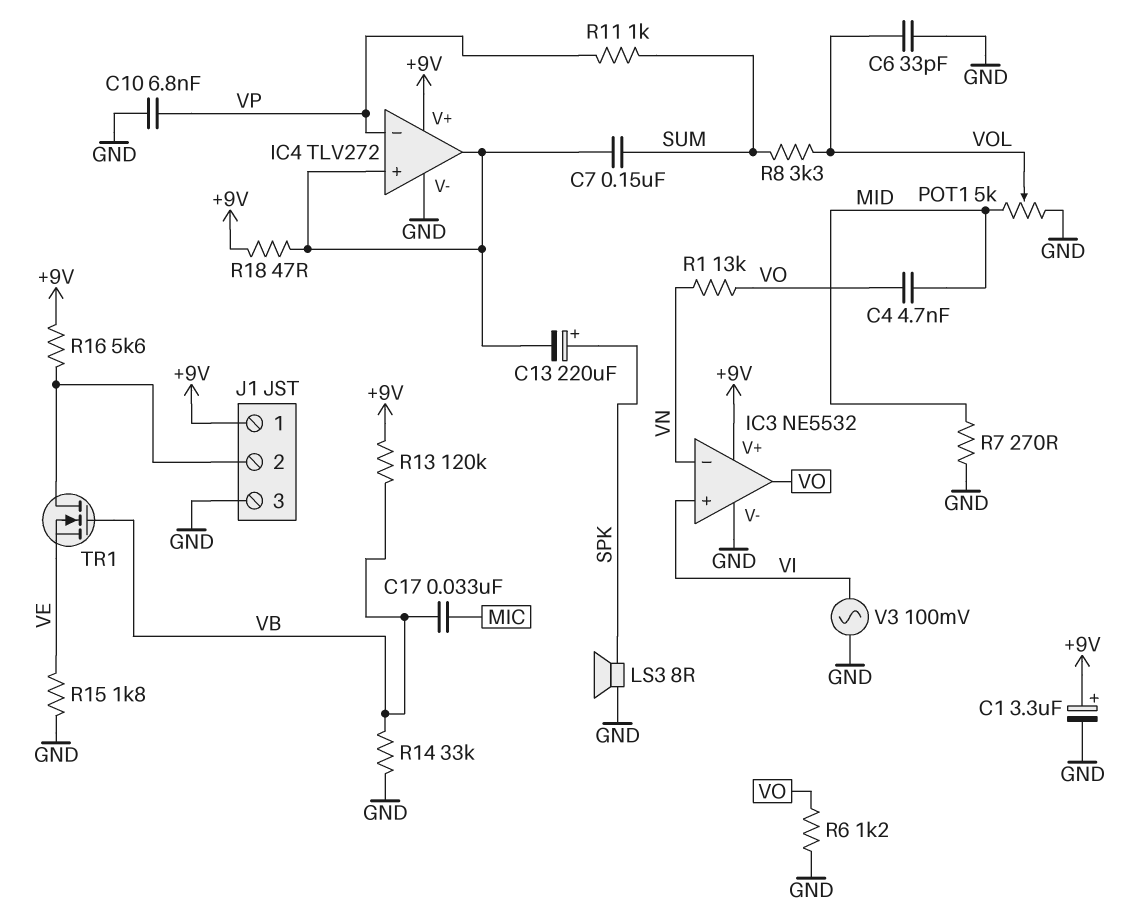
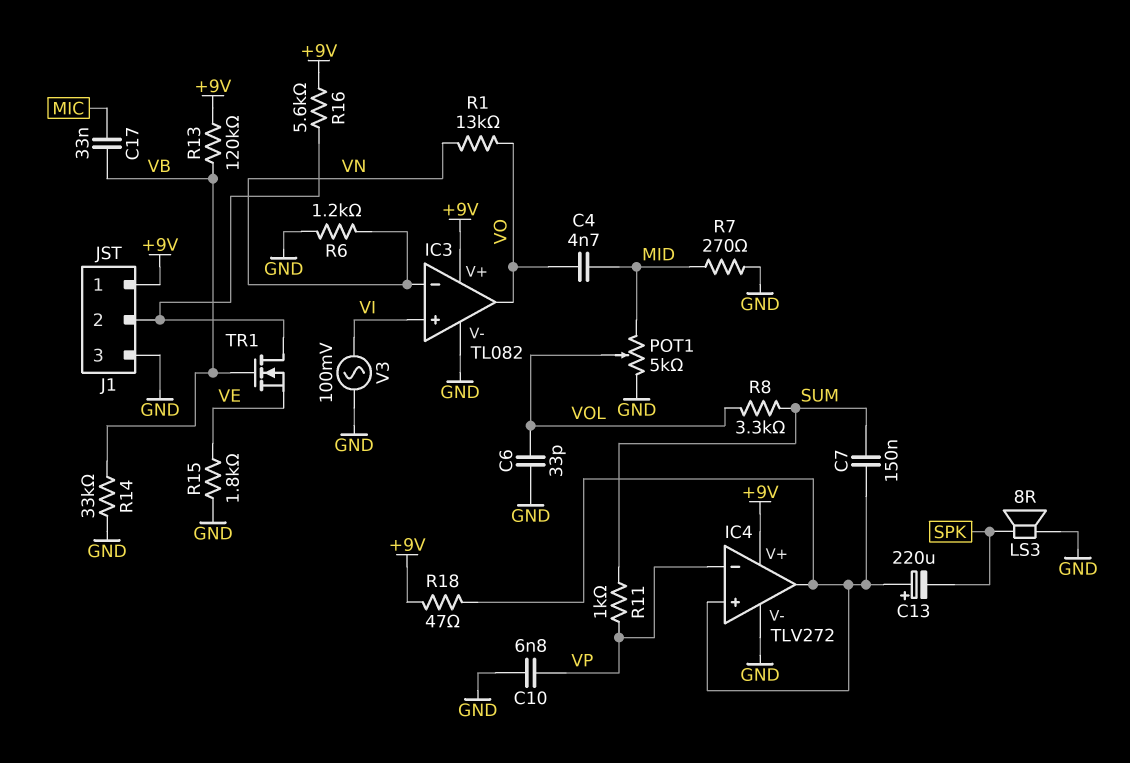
C1: 3.3uF (plus +9V, minus GND) -> none
C13: 220uF (plus SPK, minus IC4/in+) -> 220uF (plus IC4/in+, minus SPK)
IC3: NE5532 -> TL082
R6: 1.2k (GND, VO) -> 1.2k (GND, VN)

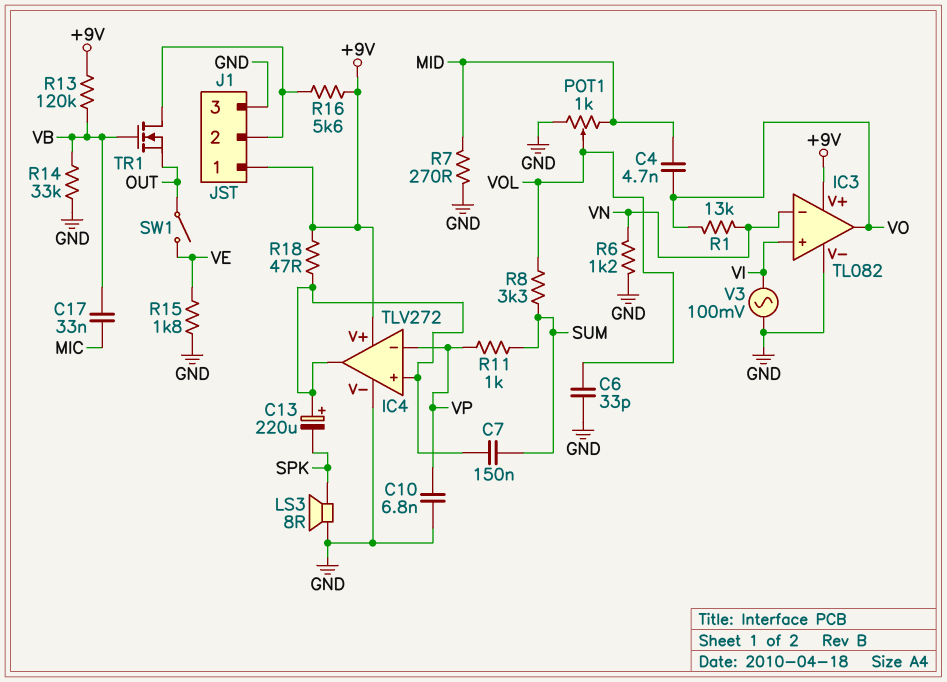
POT1: 5k (GND, MID, wiper VOL) -> 1k (GND, MID, wiper VOL)
SW1: none -> switch (OUT, VE)
TR1: NMOS (G VB, D J1/2, S VE) -> NMOS (G VB, D J1/2, S OUT)

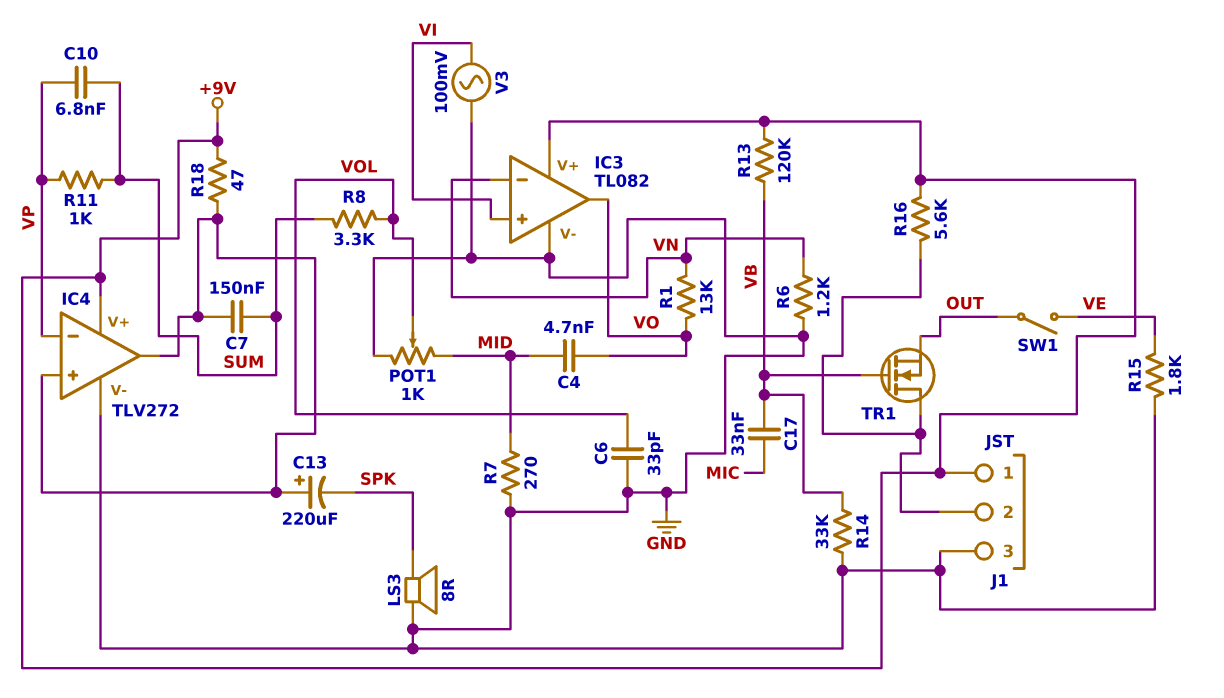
C10: 6.8nF (GND, VP) -> 6.8nF (SUM, VP)

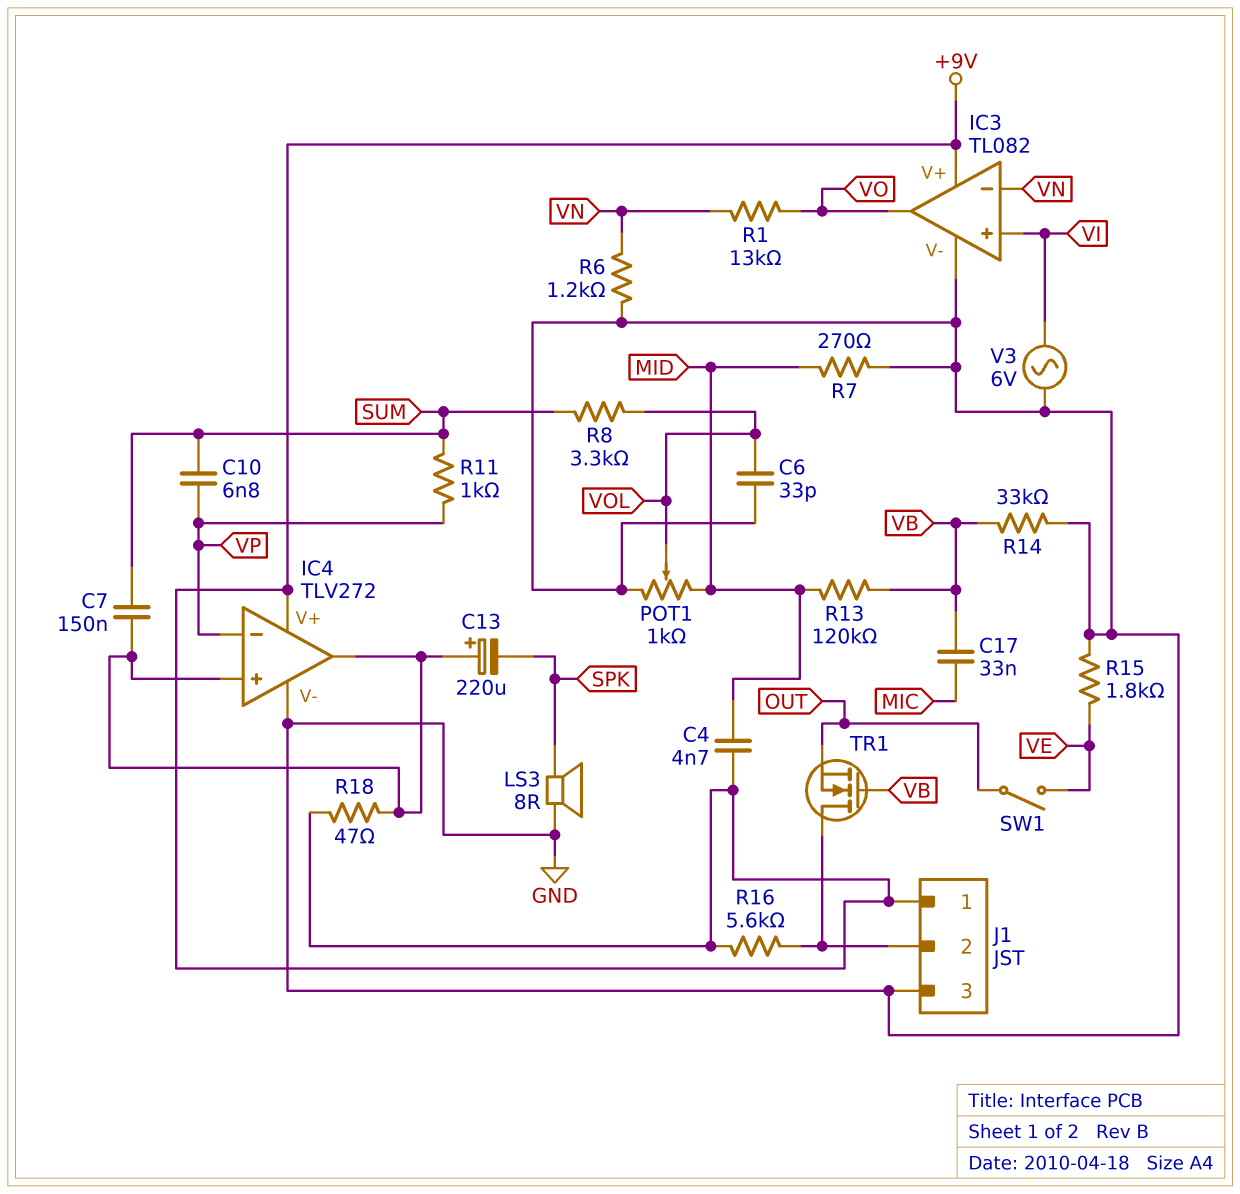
C4: 4.7nF (MID, VO) -> 4.7nF (+9V, MID)
R13: 120k (+9V, VB) -> 120k (MID, VB)
V3: AC 100mV (GND, VI) -> AC 6V (GND, VI)

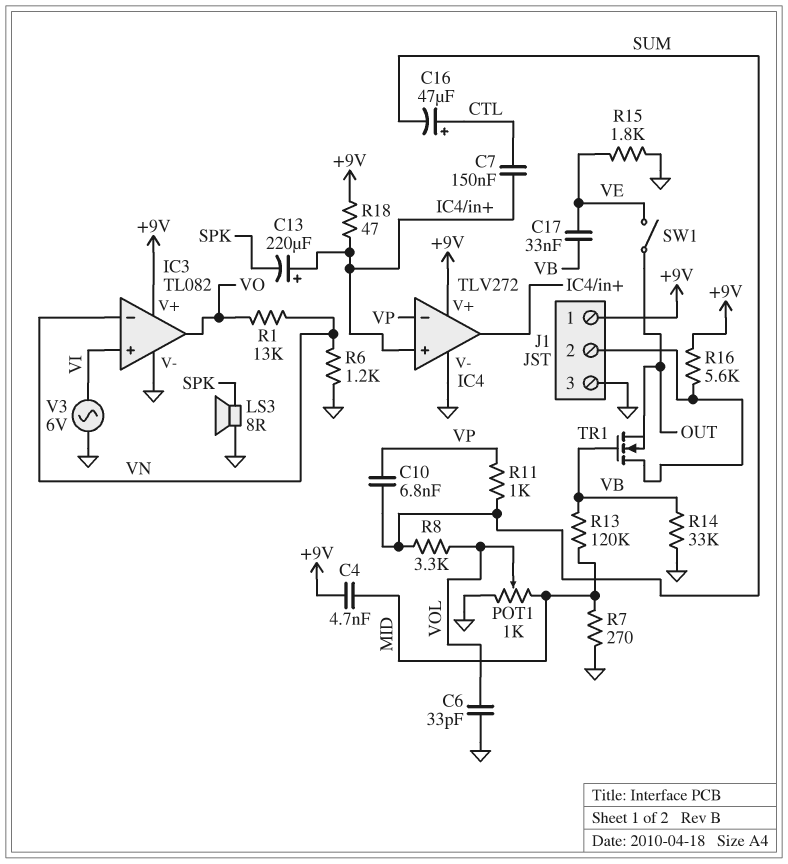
C7: 150nF (IC4/in+, SUM) -> 150nF (CTL, IC4/in+)
C16: none -> 47uF (plus CTL, minus SUM)
C17: 33nF (MIC, VB) -> 33nF (VB, VE)

